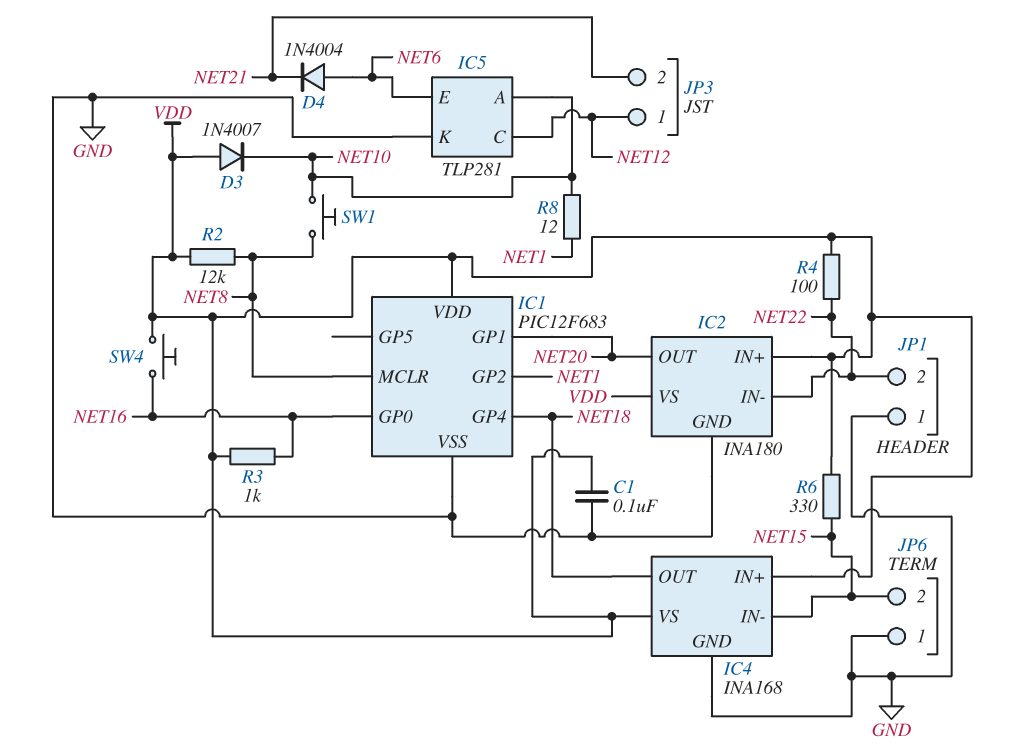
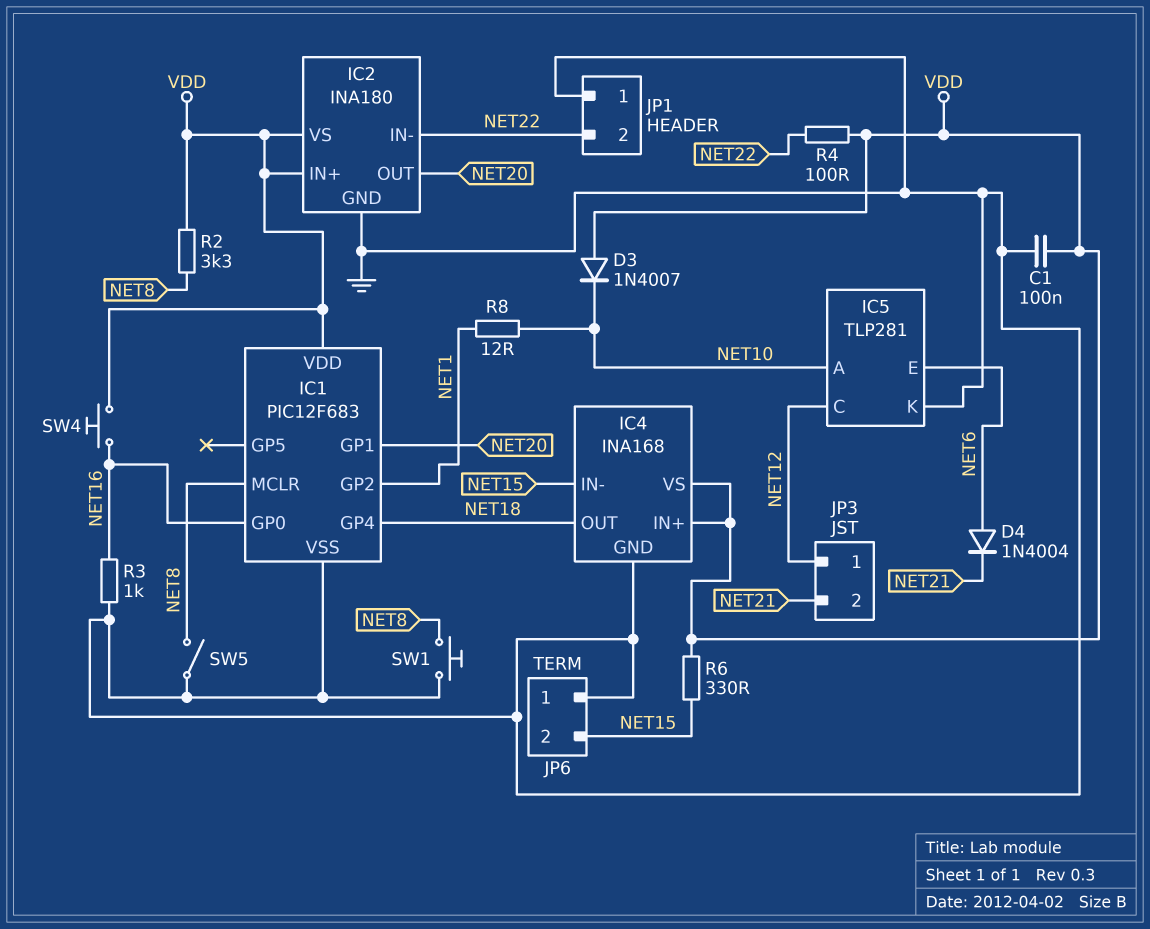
R2: 12k (NET8, VDD) -> 3.3k (NET8, VDD)
R3: 1k (NET16, VDD) -> 1k (GND, NET16)
SW1: button (NET8, NET10) -> button (GND, NET8)
SW5: none -> switch (GND, NET8)

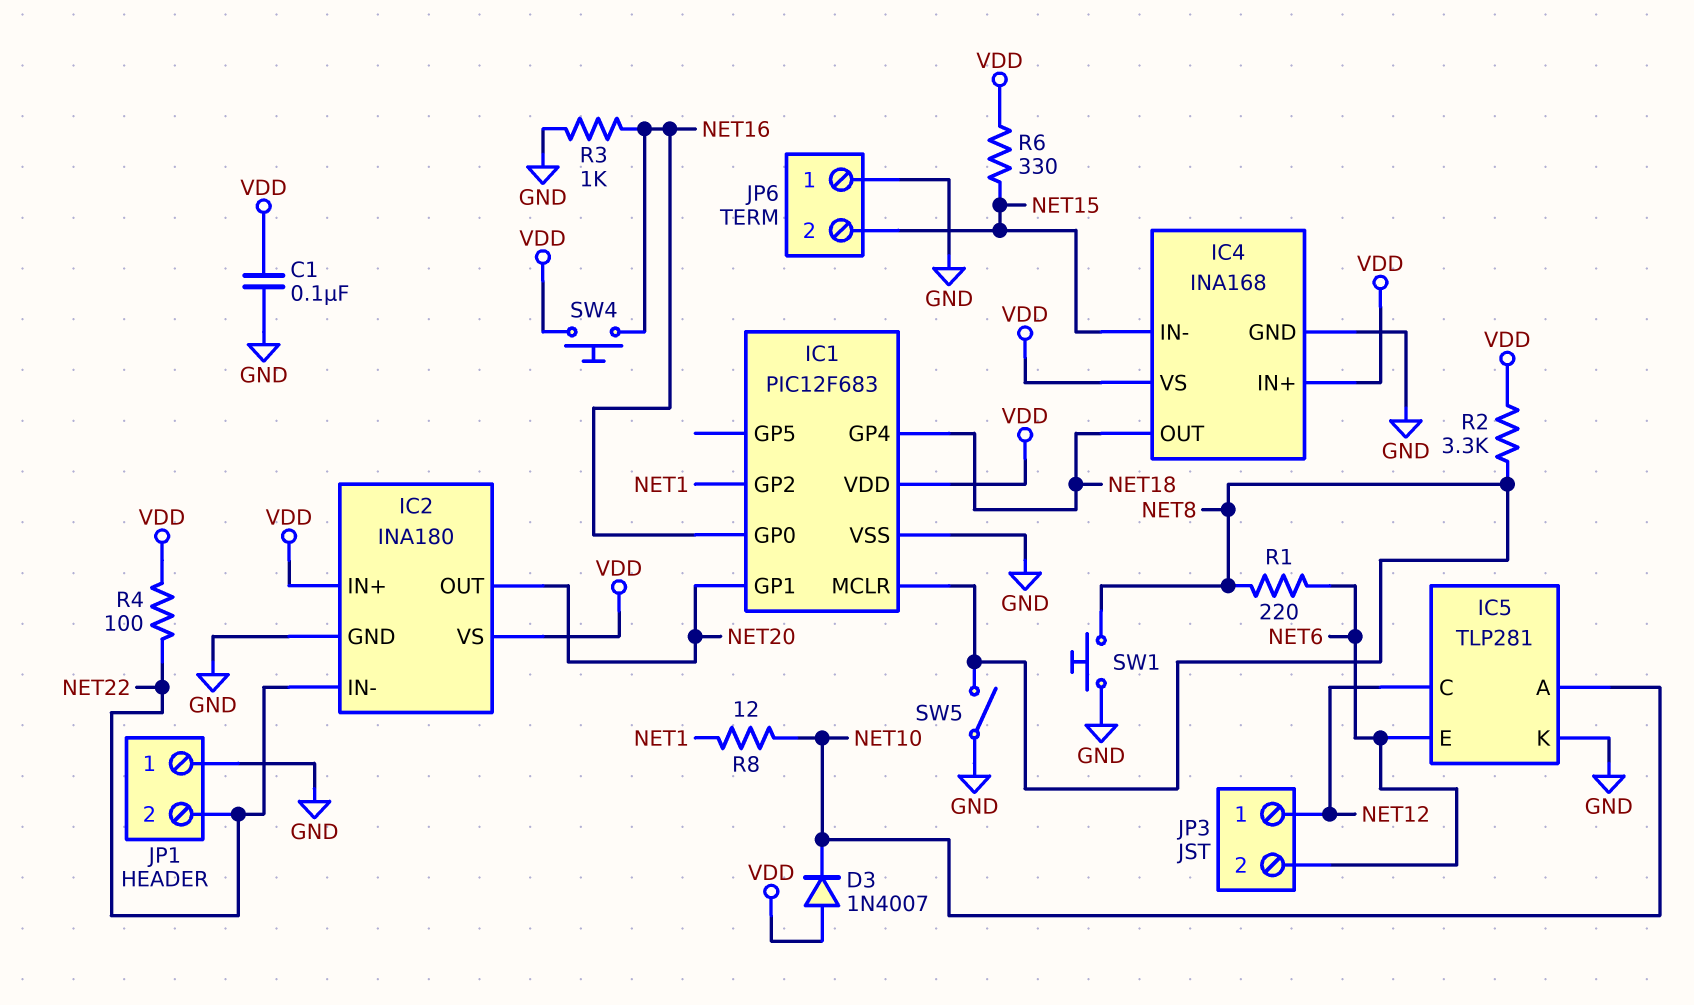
D4: diode 1N4004 (A NET6, K NET21) -> none
JP3 pin 2: NET21 -> NET6
R1: none -> 220 (NET6, NET8)

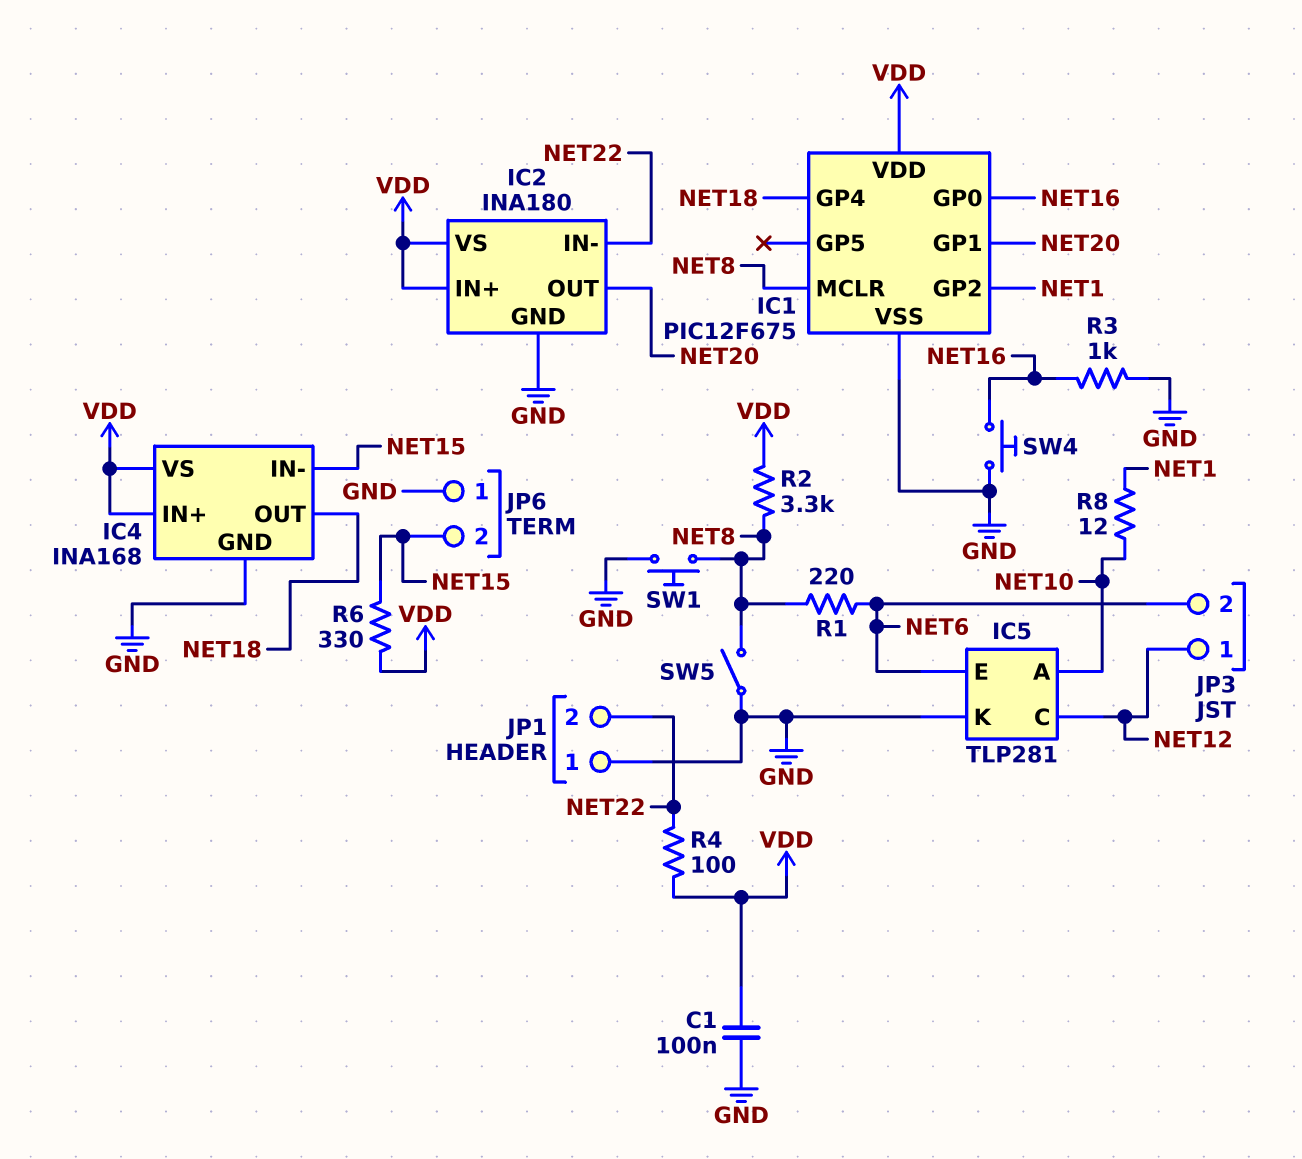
D3: diode 1N4007 (A VDD, K NET10) -> none
IC1: PIC12F683 -> PIC12F675
SW4: button (NET16, VDD) -> button (GND, NET16)

